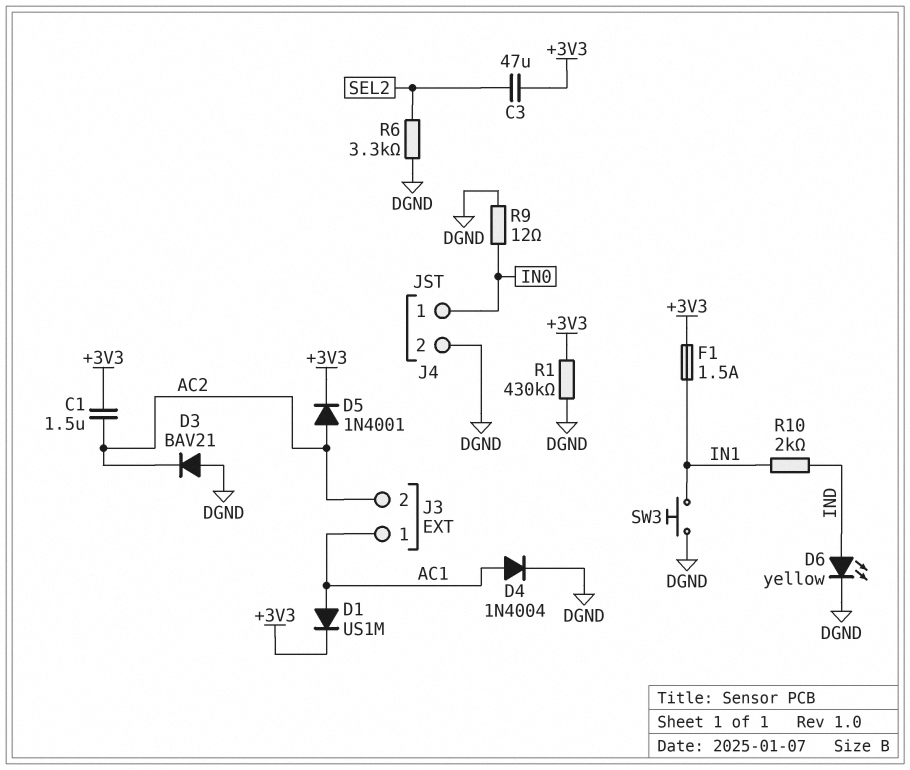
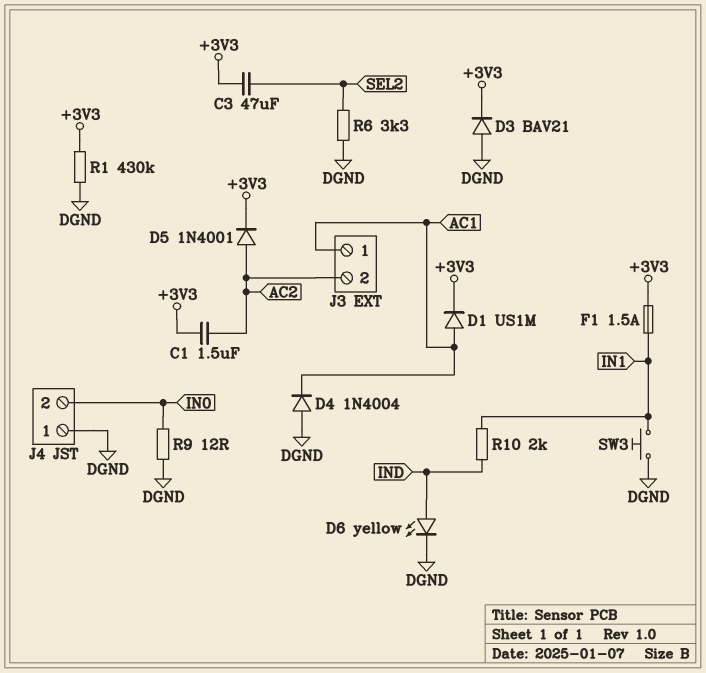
D3: diode BAV21 (A DGND, K AC2) -> diode BAV21 (A DGND, K +3V3)
D4: diode 1N4004 (A AC1, K DGND) -> diode 1N4004 (A DGND, K AC1)
J4 pin 1: IN0 -> DGND
J4 pin 2: DGND -> IN0

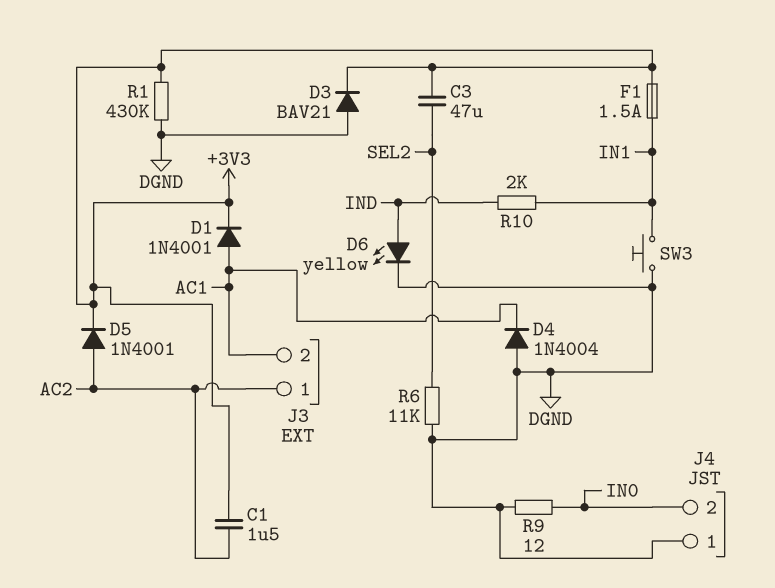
D1: diode US1M (A AC1, K +3V3) -> diode 1N4001 (A AC1, K +3V3)
J3 pin 1: AC1 -> AC2
J3 pin 2: AC2 -> AC1
R6: 3.3k (DGND, SEL2) -> 11k (DGND, SEL2)

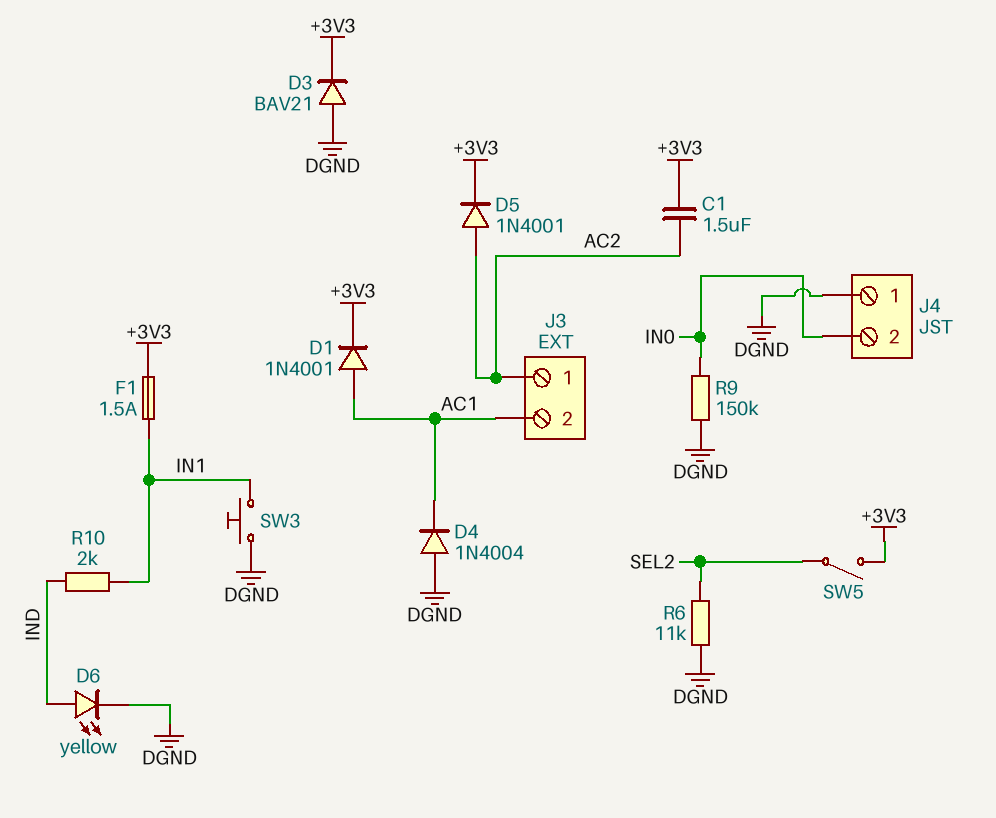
C3: 47uF (+3V3, SEL2) -> none
R1: 430k (+3V3, DGND) -> none
R9: 12 (DGND, IN0) -> 150k (DGND, IN0)
SW5: none -> switch (+3V3, SEL2)

